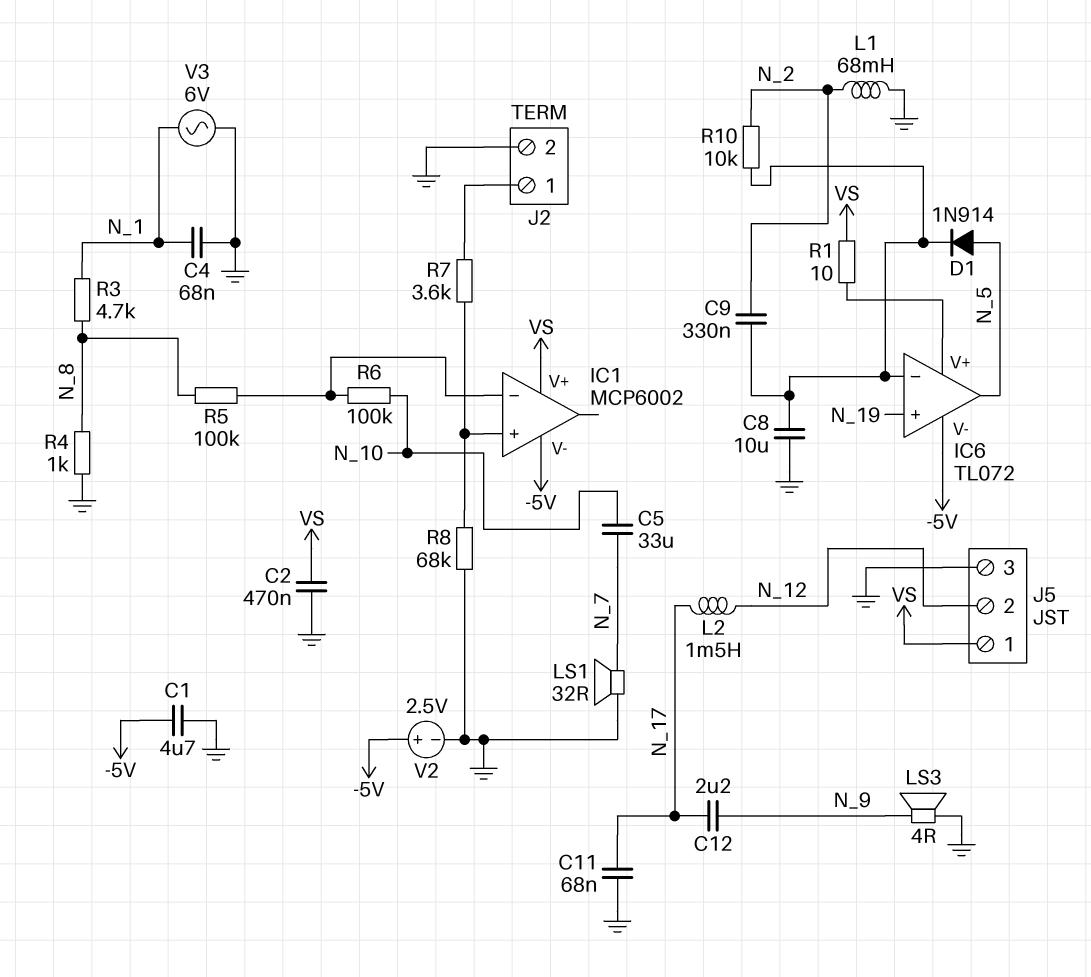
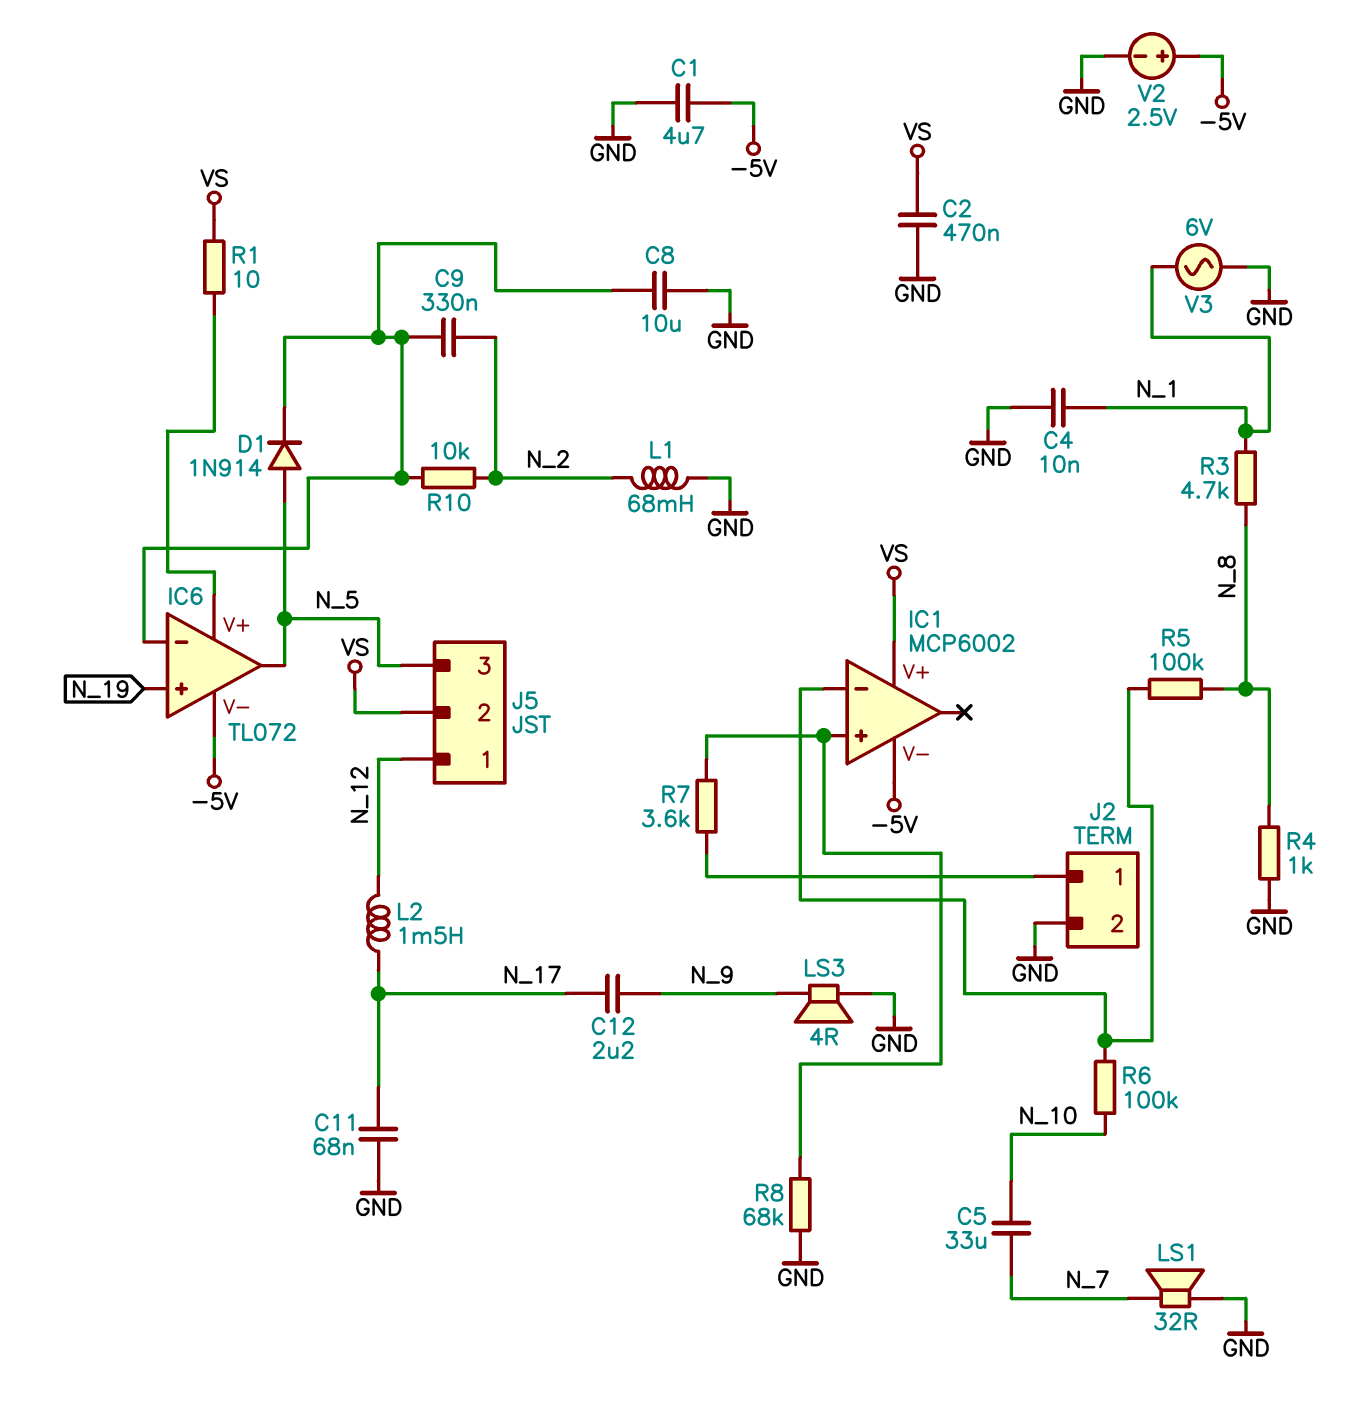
C4: 68nF (GND, N_1) -> 10nF (GND, N_1)
J5 pin 1: VS -> N_12
J5 pin 2: N_12 -> VS
J5 pin 3: GND -> N_5

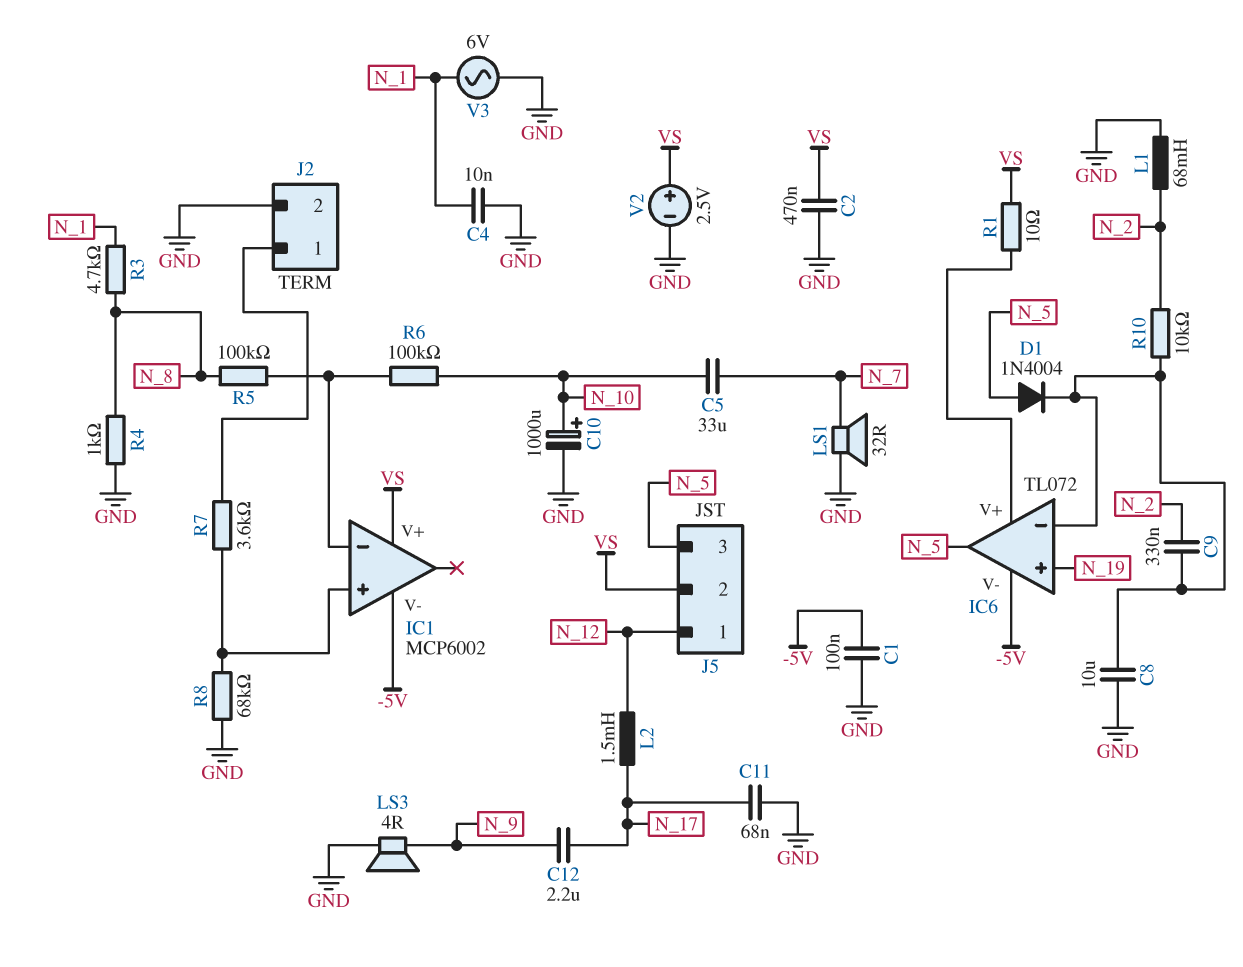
C1: 4.7uF (-5V, GND) -> 100nF (-5V, GND)
C10: none -> 1000uF (plus N_10, minus GND)
D1: diode 1N914 (A N_5, K IC6/in-) -> diode 1N4004 (A N_5, K IC6/in-)
V2: 2.5V (plus -5V, minus GND) -> 2.5V (plus VS, minus GND)

